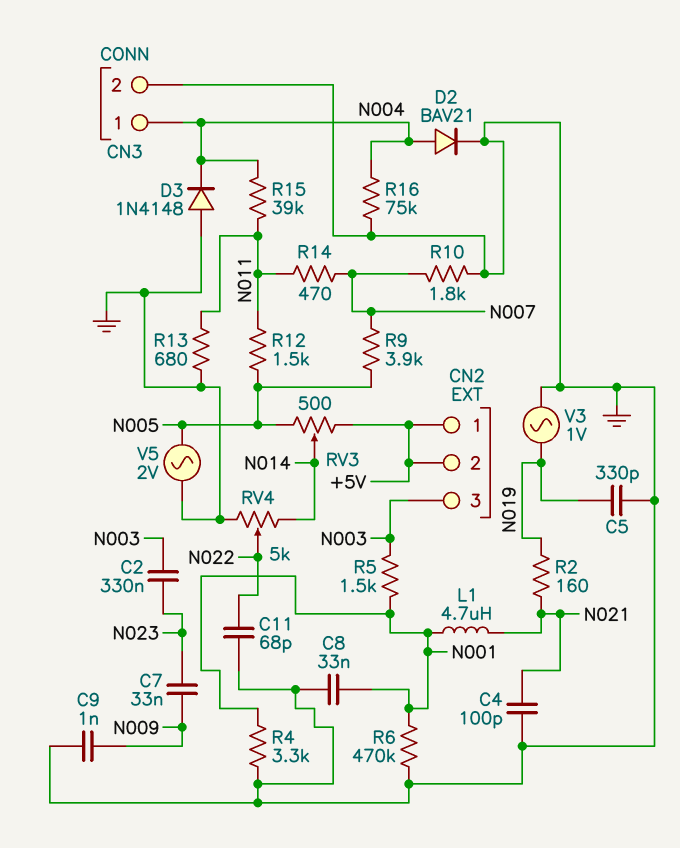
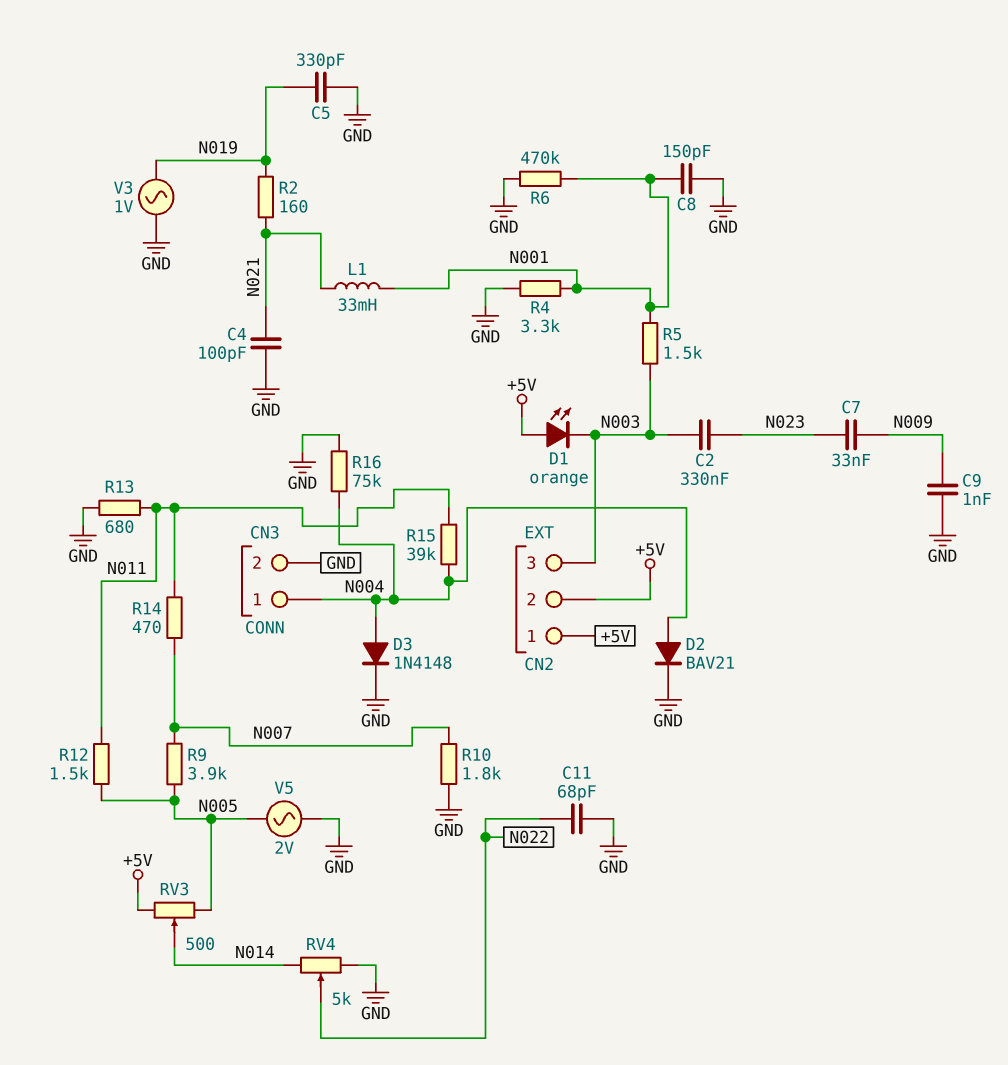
C8: 33nF (GND, N001) -> 150pF (GND, N001)
D1: none -> LED orange (A +5V, K N003)
D3: diode 1N4148 (A GND, K N004) -> diode 1N4148 (A N004, K GND)
L1: 4.7uH (N001, N021) -> 33mH (N001, N021)

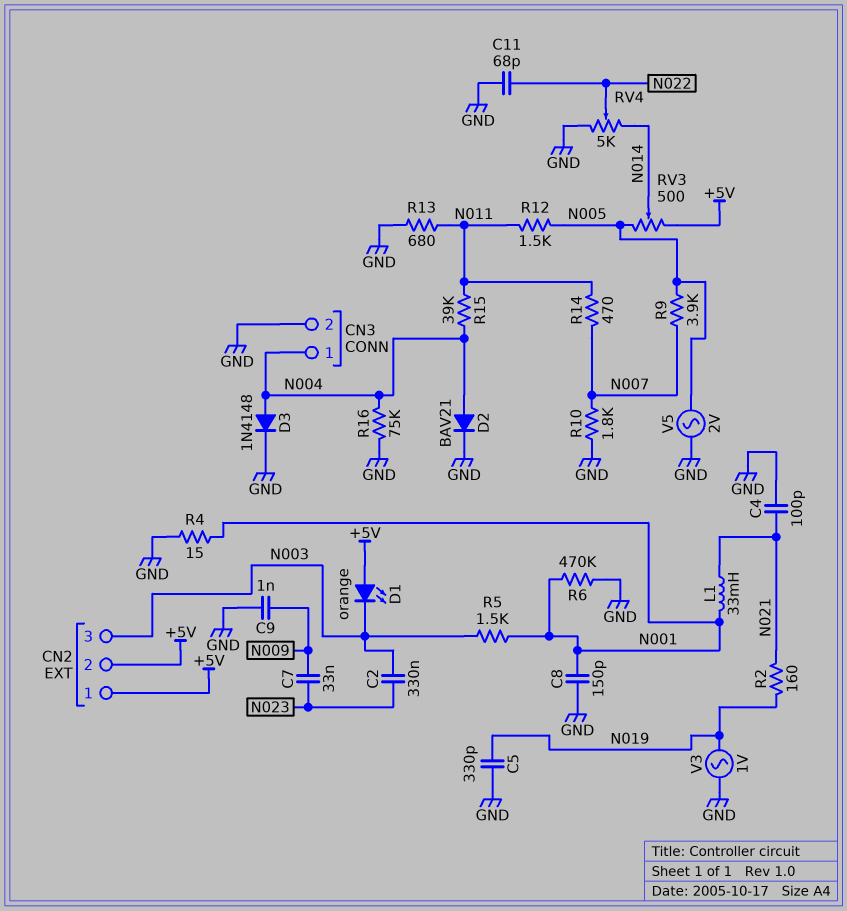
R4: 3.3k (GND, N001) -> 15 (GND, N001)

